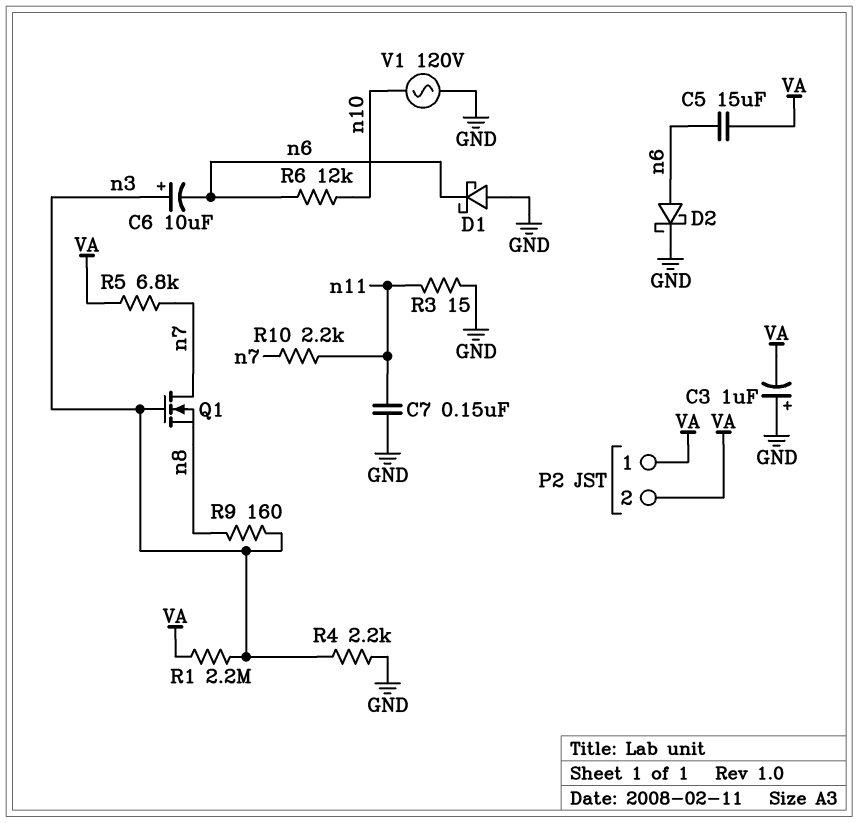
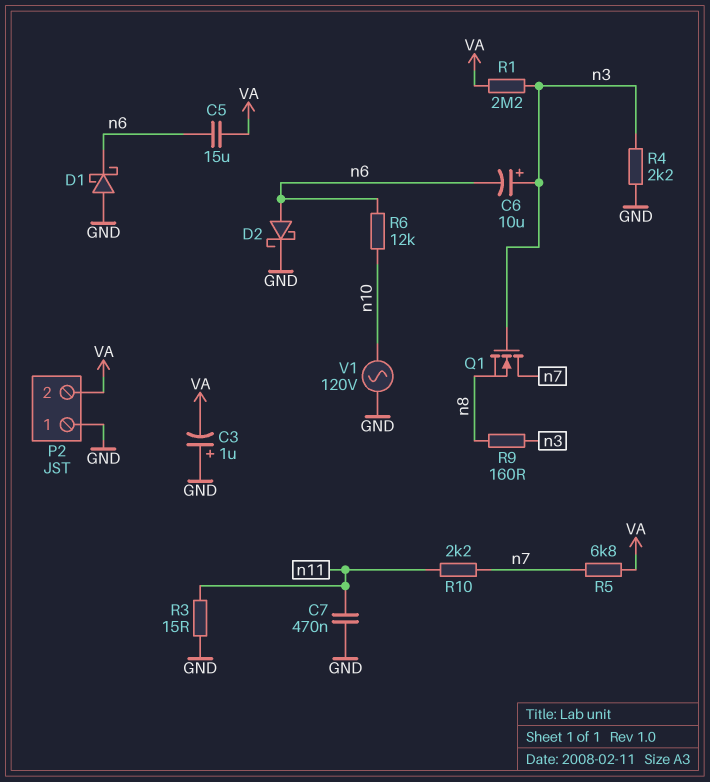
C7: 150nF (GND, n11) -> 470nF (GND, n11)
P2 pin 1: VA -> GND

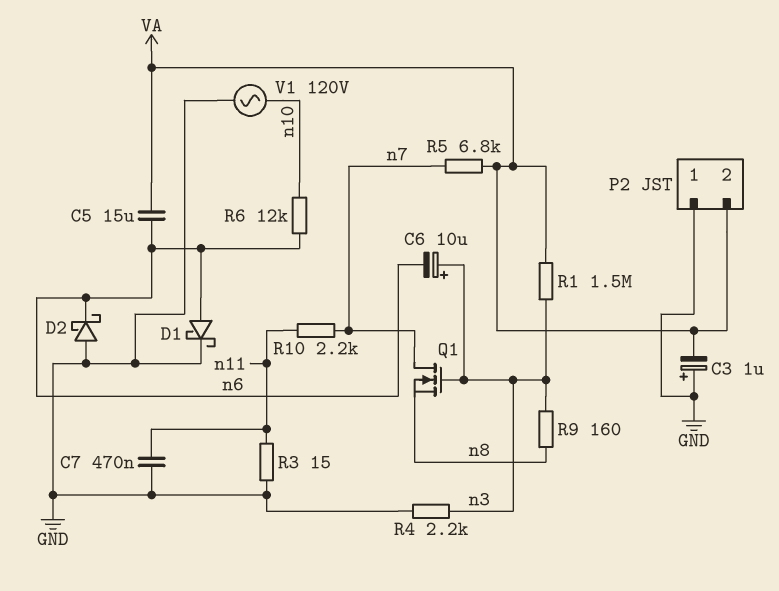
D1: schottky (A GND, K n6) -> schottky (A n6, K GND)
D2: schottky (A n6, K GND) -> schottky (A GND, K n6)
R1: 2.2M (VA, n3) -> 1.5M (VA, n3)

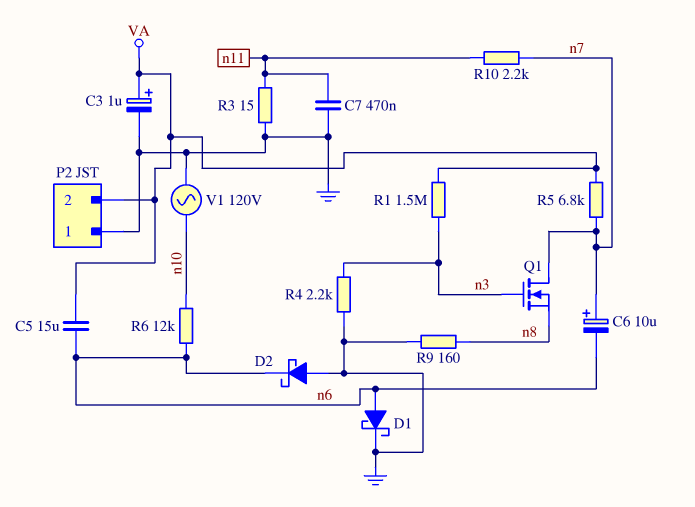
C3: 1uF (plus GND, minus VA) -> 1uF (plus VA, minus GND)
C6: 10uF (plus n3, minus n6) -> 10uF (plus n7, minus n6)
R9: 160 (n3, n8) -> 160 (GND, n8)

